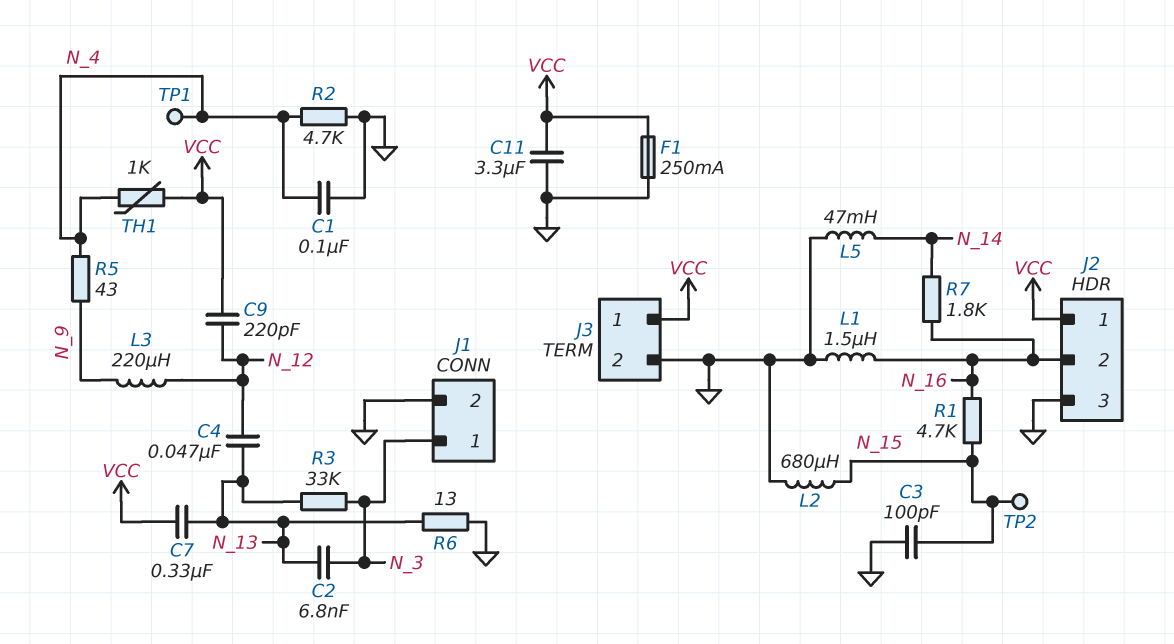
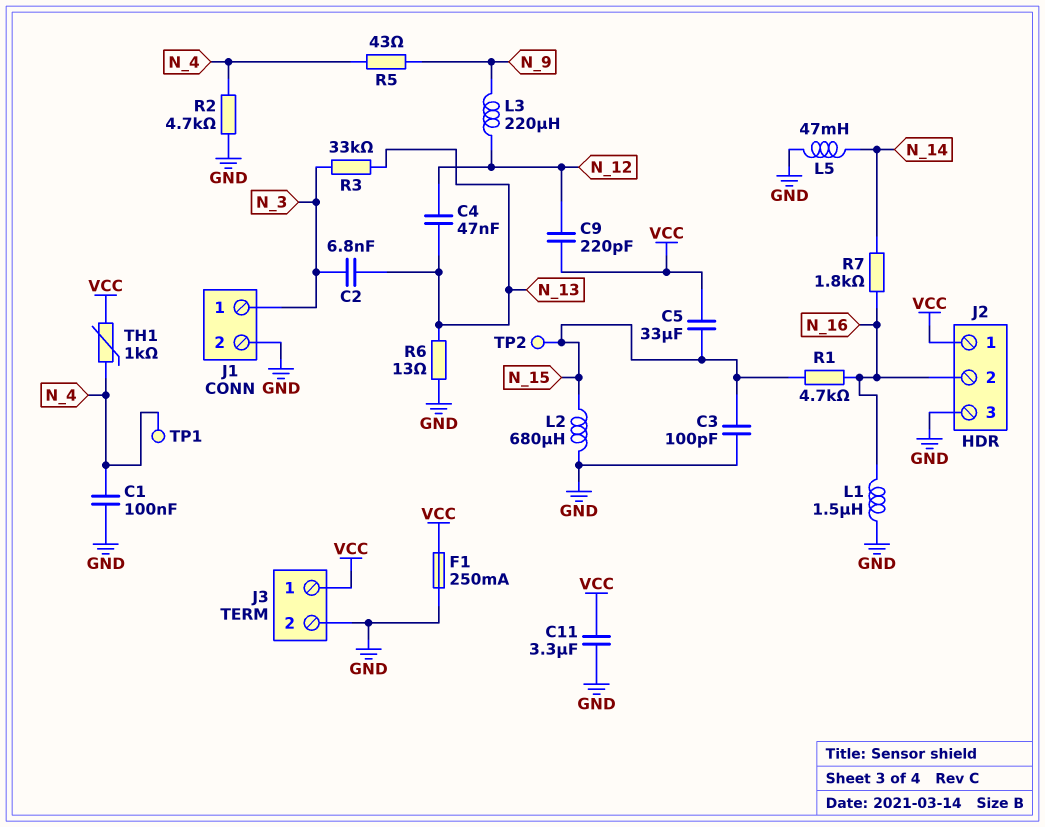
C5: none -> 33uF (N_15, VCC)
C7: 330nF (N_13, VCC) -> none

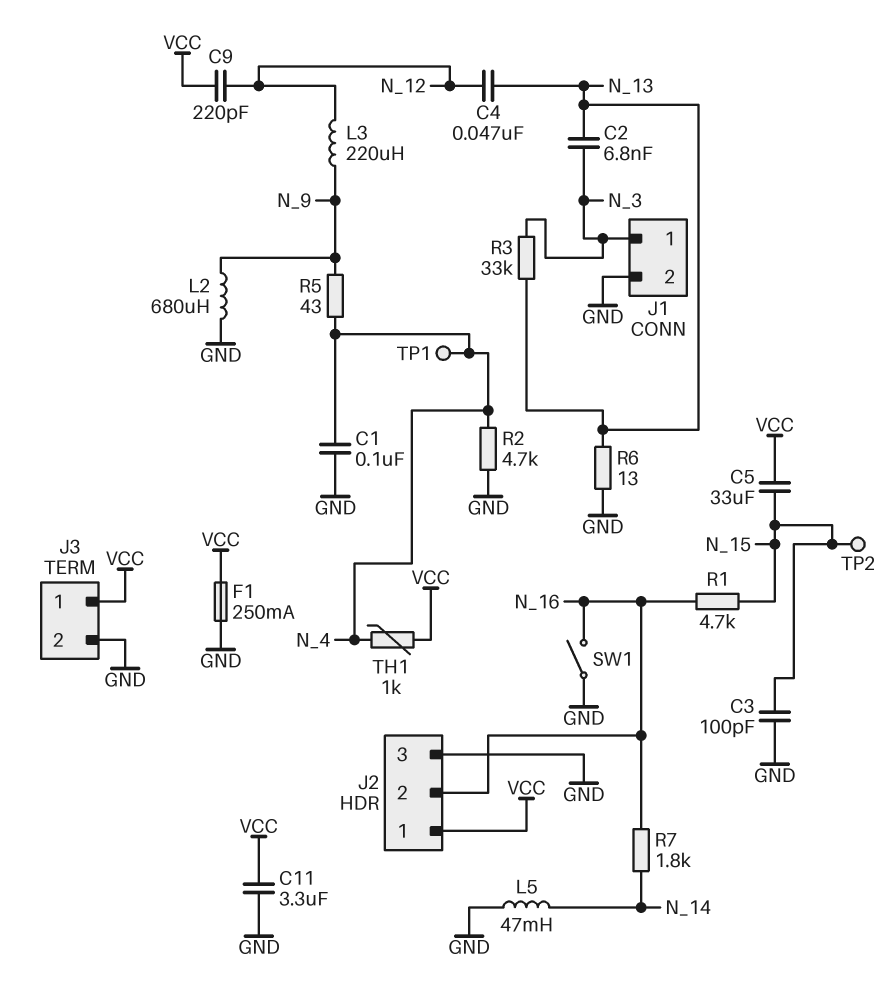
L1: 1.5uH (GND, N_16) -> none
L2: 680uH (GND, N_15) -> 680uH (GND, N_9)
SW1: none -> switch (GND, N_16)

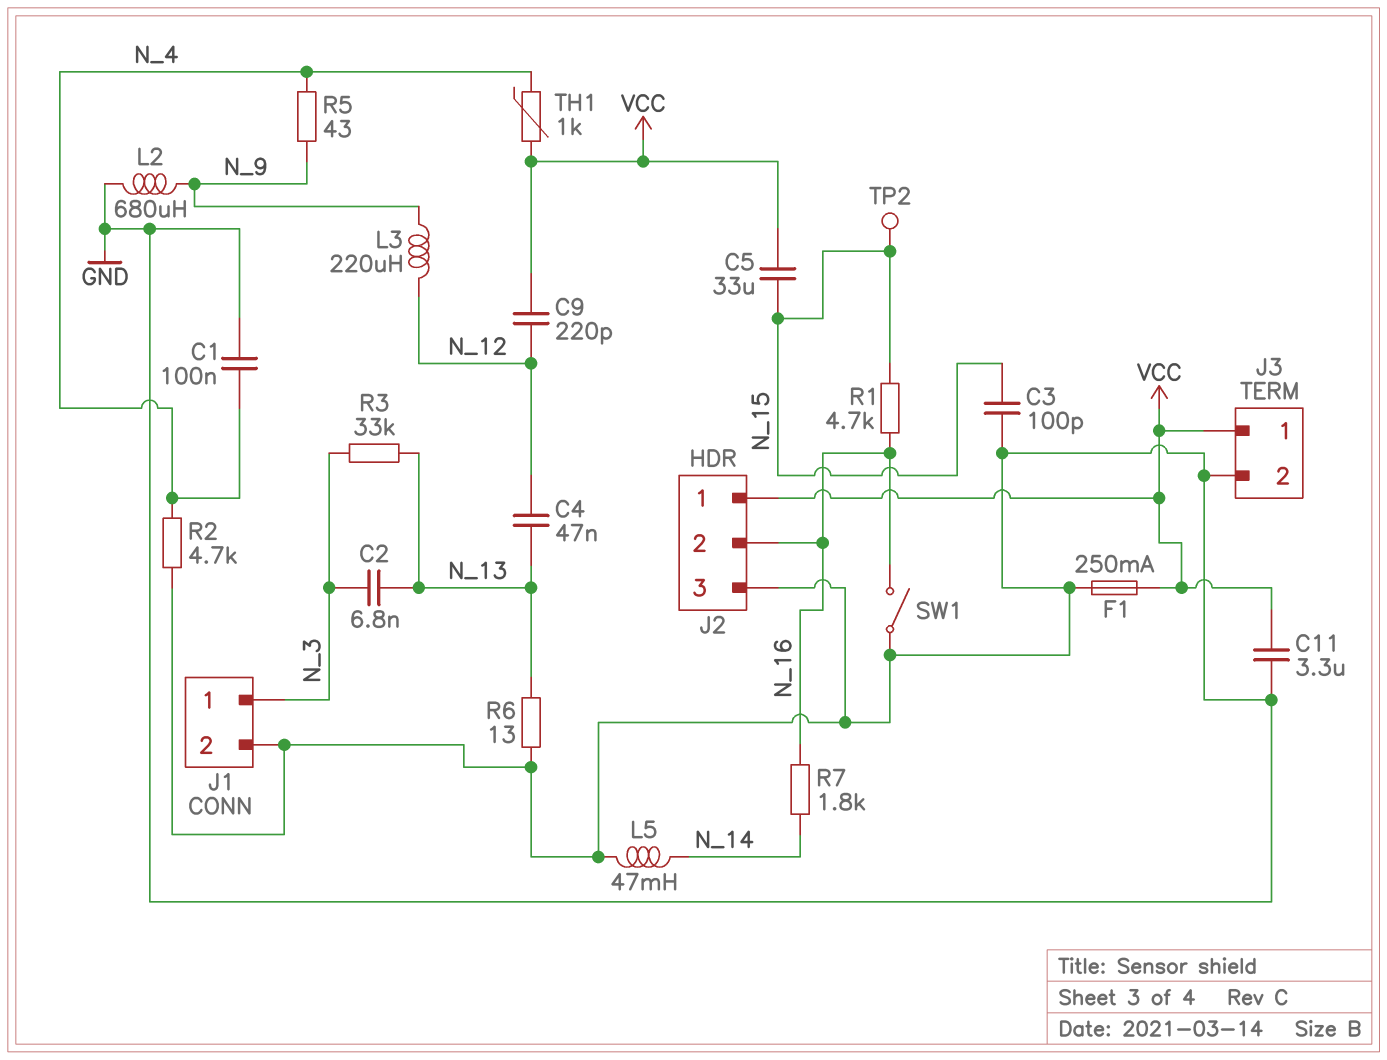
TP1: test point (N_4) -> none

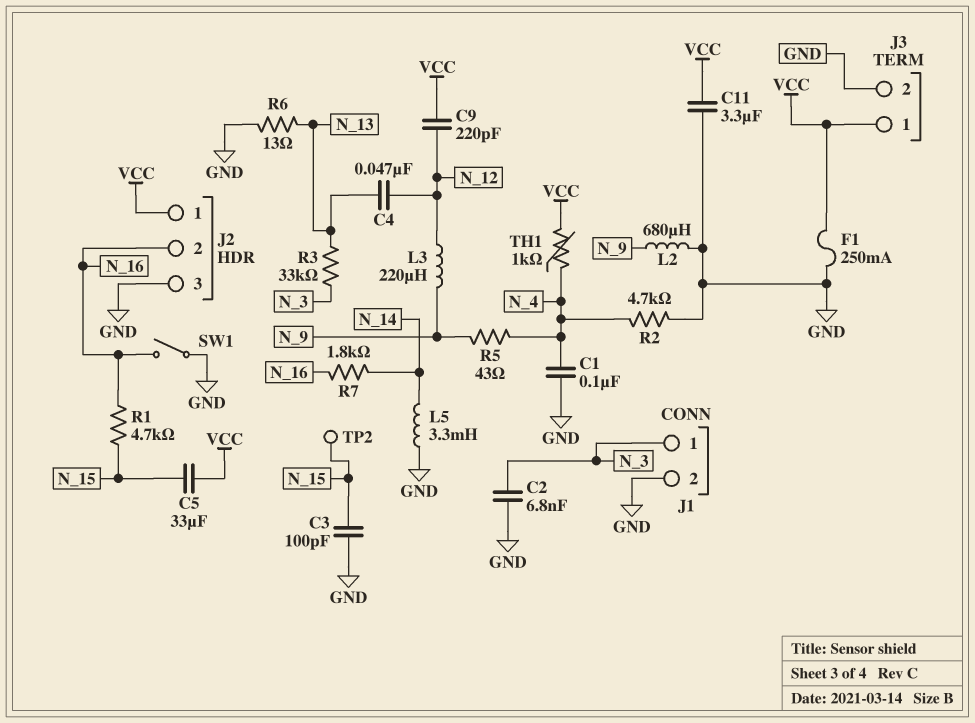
C2: 6.8nF (N_3, N_13) -> 6.8nF (GND, N_3)
L5: 47mH (GND, N_14) -> 3.3mH (GND, N_14)

